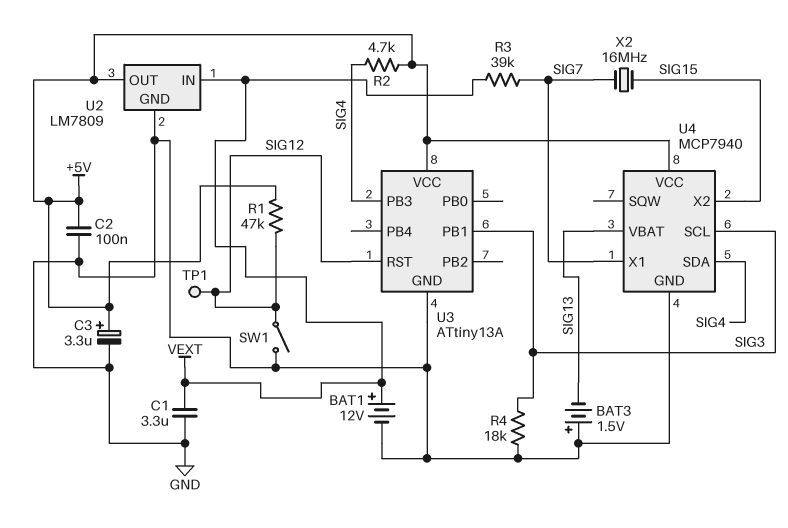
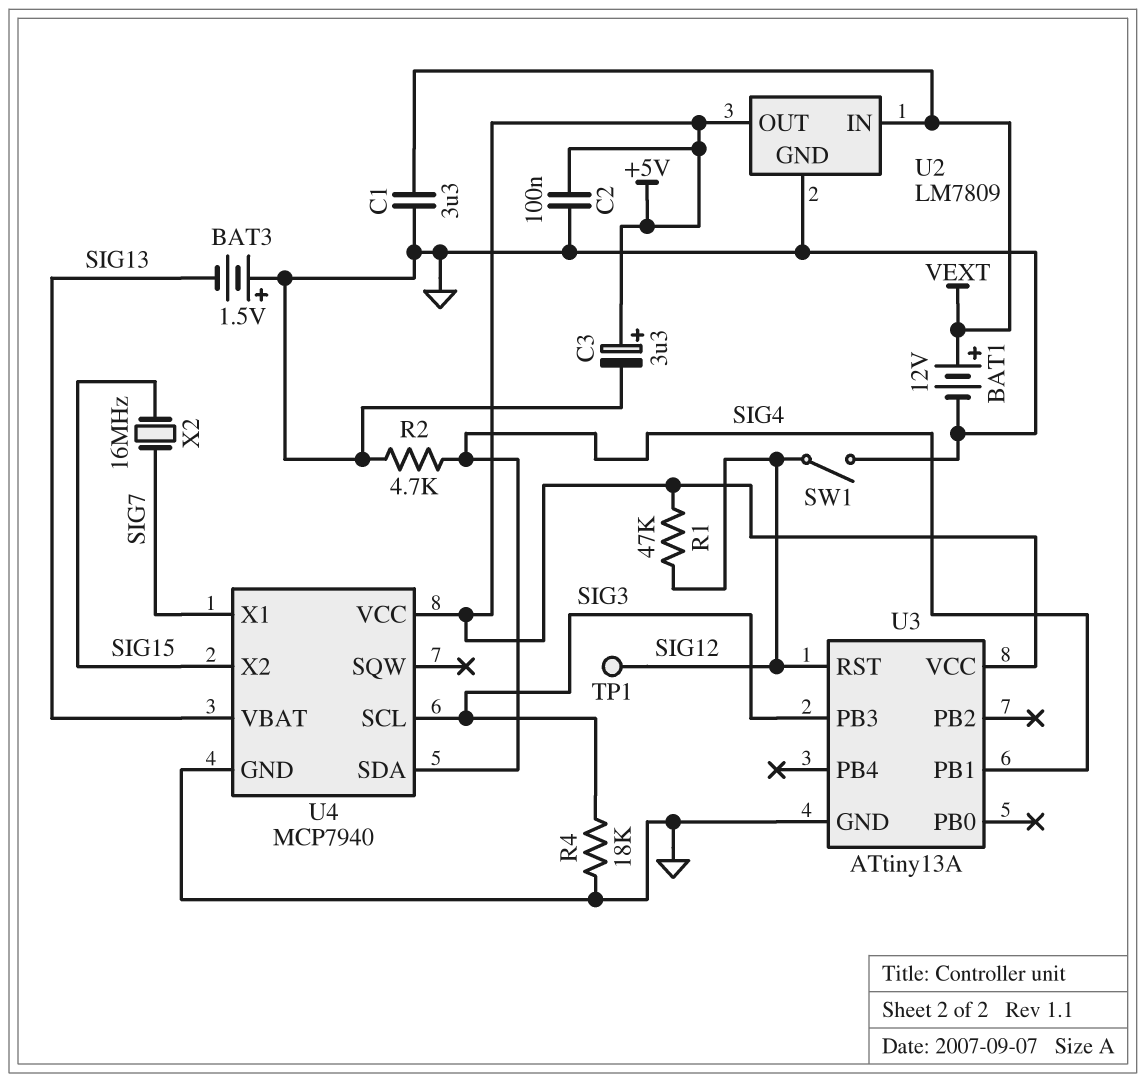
R2: 4.7k (+5V, SIG4) -> 4.7k (GND, SIG4)
R3: 39k (SIG7, VEXT) -> none
U3 pin PB1: SIG3 -> SIG4
U3 pin PB3: SIG4 -> SIG3

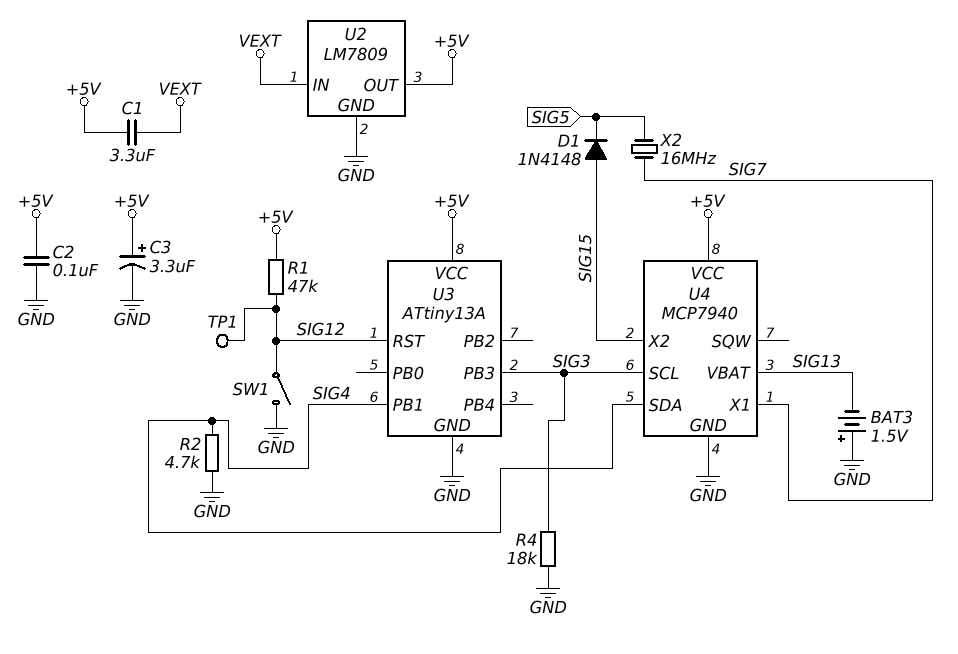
BAT1: 12V (plus VEXT, minus GND) -> none
C1: 3.3uF (GND, VEXT) -> 3.3uF (+5V, VEXT)
D1: none -> diode 1N4148 (A SIG15, K SIG5)
X2: 16MHz (SIG7, SIG15) -> 16MHz (SIG5, SIG7)

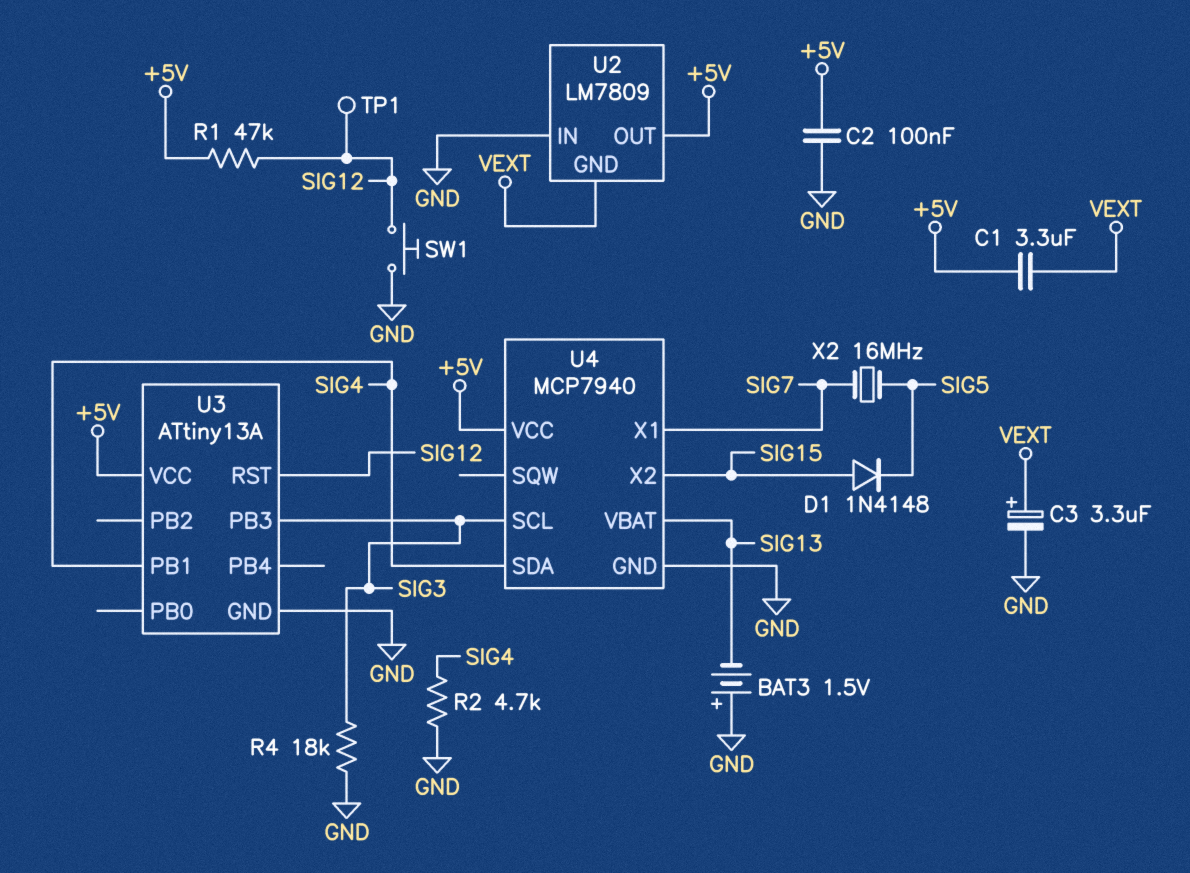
C3: 3.3uF (plus +5V, minus GND) -> 3.3uF (plus VEXT, minus GND)
SW1: switch (GND, SIG12) -> button (GND, SIG12)
U2 pin GND: GND -> VEXT
U2 pin IN: VEXT -> GND

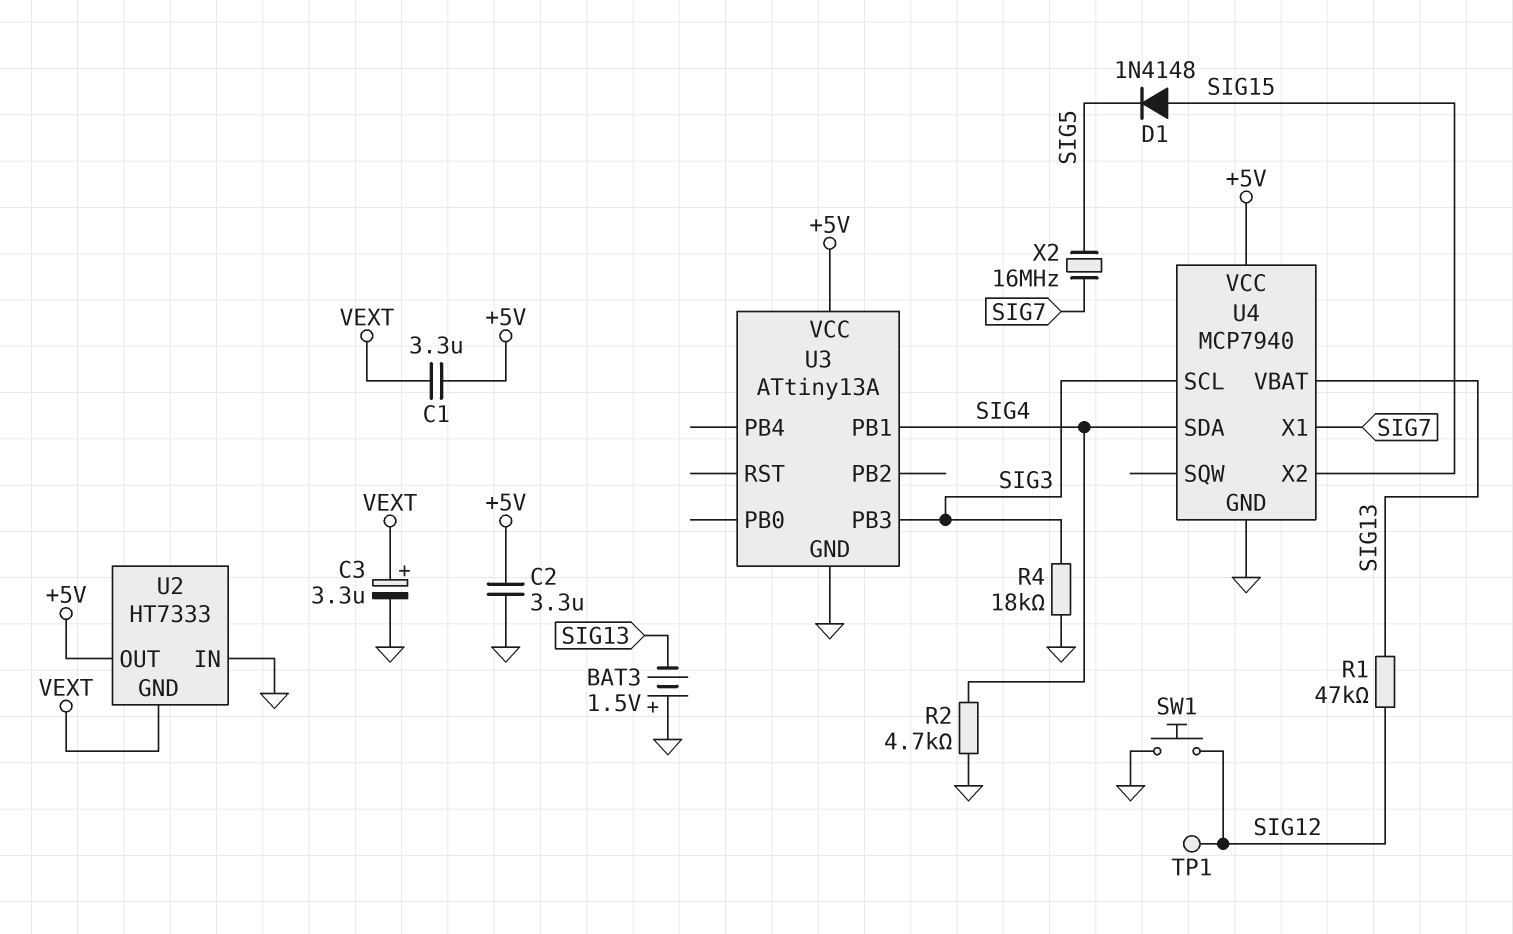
C2: 100nF (+5V, GND) -> 3.3uF (+5V, GND)
R1: 47k (+5V, SIG12) -> 47k (SIG12, SIG13)
U2: LM7809 -> HT7333
U3 pin RST: SIG12 -> none

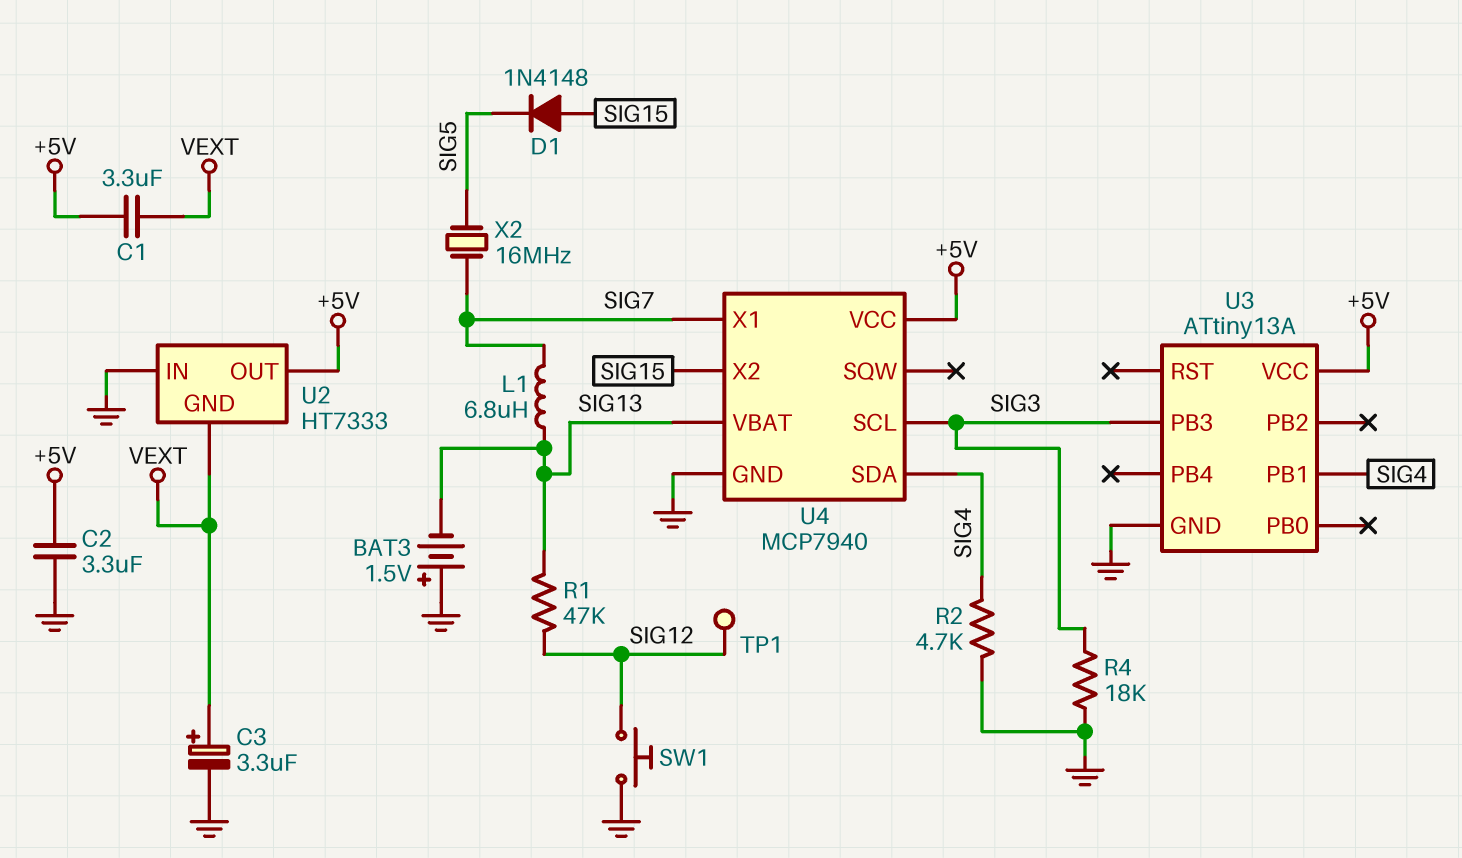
L1: none -> 6.8uH (SIG7, SIG13)

